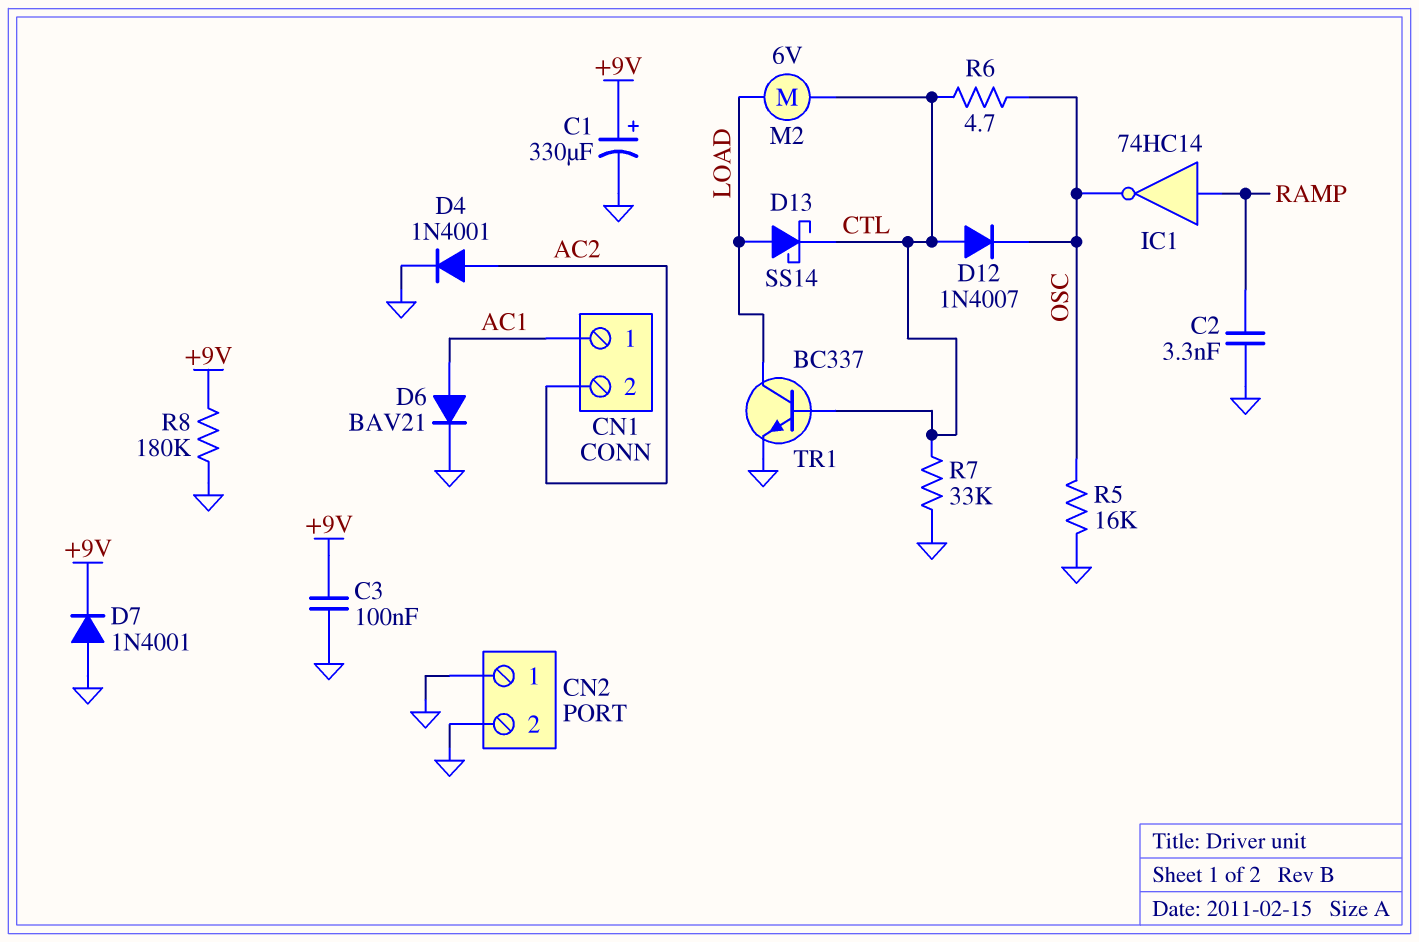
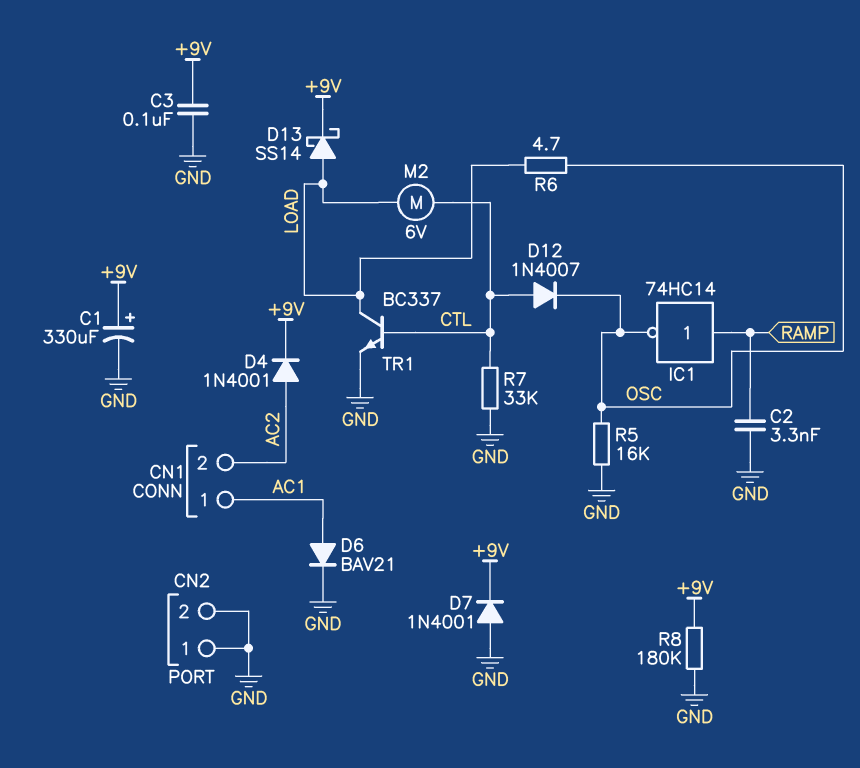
D4: diode 1N4001 (A AC2, K GND) -> diode 1N4001 (A AC2, K +9V)
D13: schottky SS14 (A LOAD, K CTL) -> schottky SS14 (A LOAD, K +9V)
R6: 4.7 (CTL, OSC) -> 4.7 (LOAD, OSC)

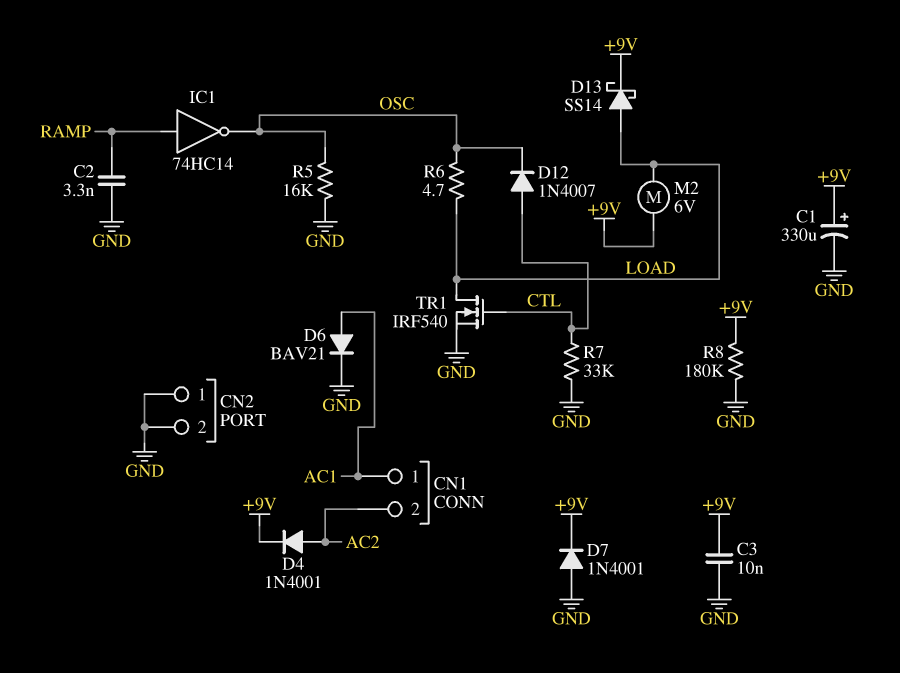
C3: 100nF (+9V, GND) -> 10nF (+9V, GND)
M2: motor 6V (CTL, LOAD) -> motor 6V (+9V, LOAD)
TR1: NPN BC337 (B CTL, C LOAD, E GND) -> NMOS IRF540 (G CTL, D LOAD, S GND)

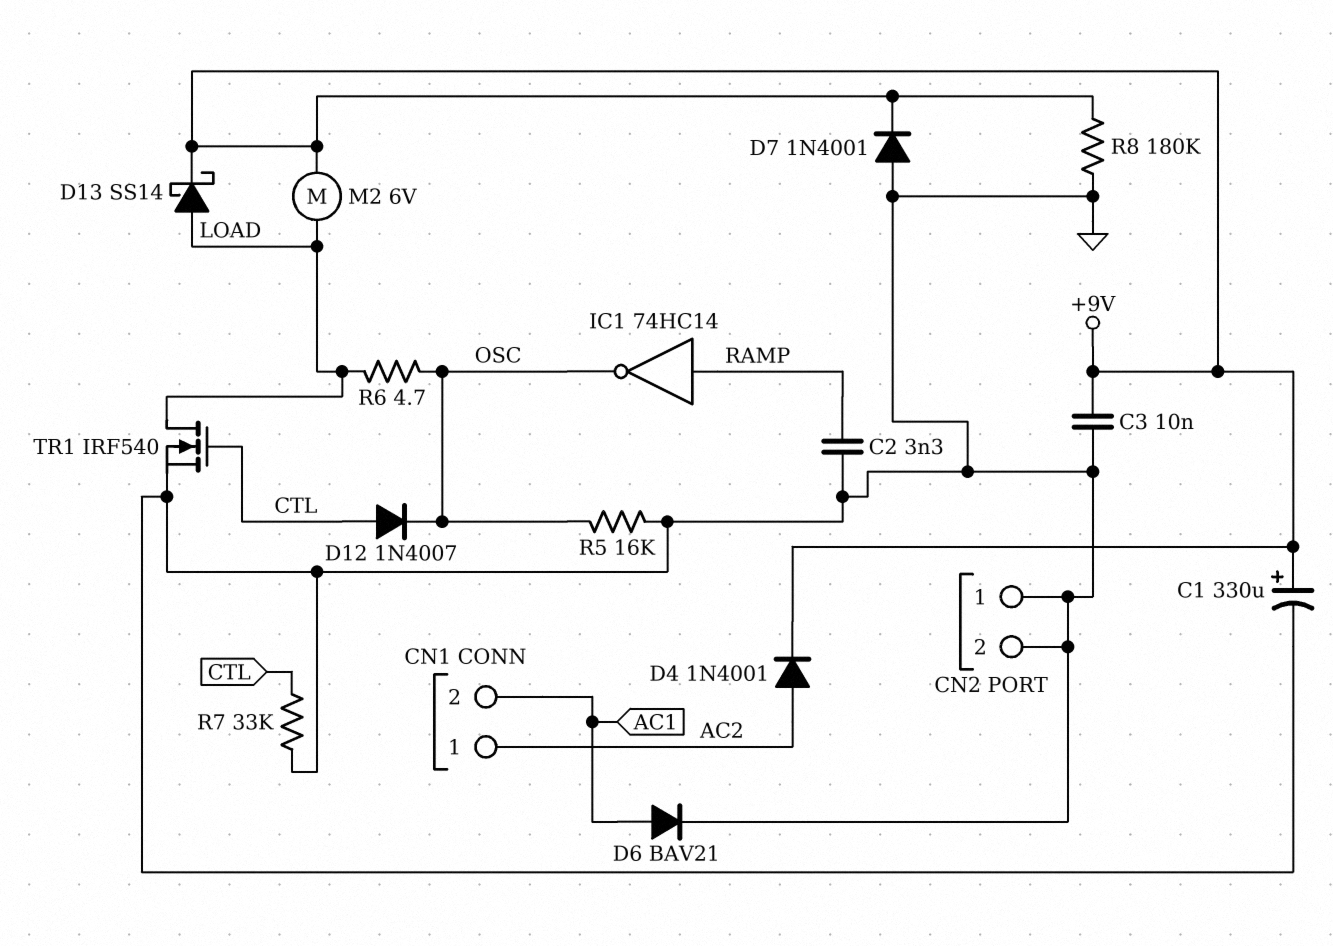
CN1 pin 1: AC1 -> AC2
CN1 pin 2: AC2 -> AC1

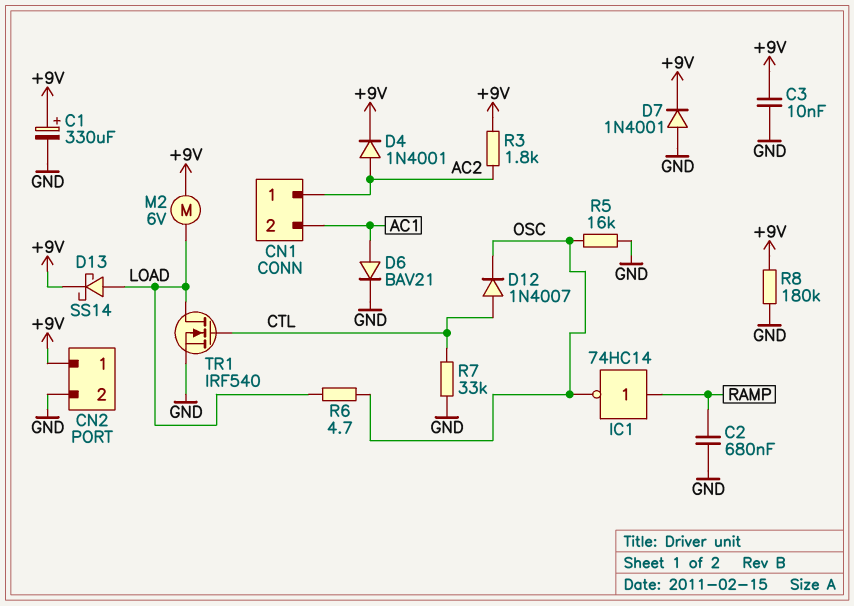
C2: 3.3nF (GND, RAMP) -> 680nF (GND, RAMP)
CN2 pin 1: GND -> +9V
R3: none -> 1.8k (+9V, AC2)

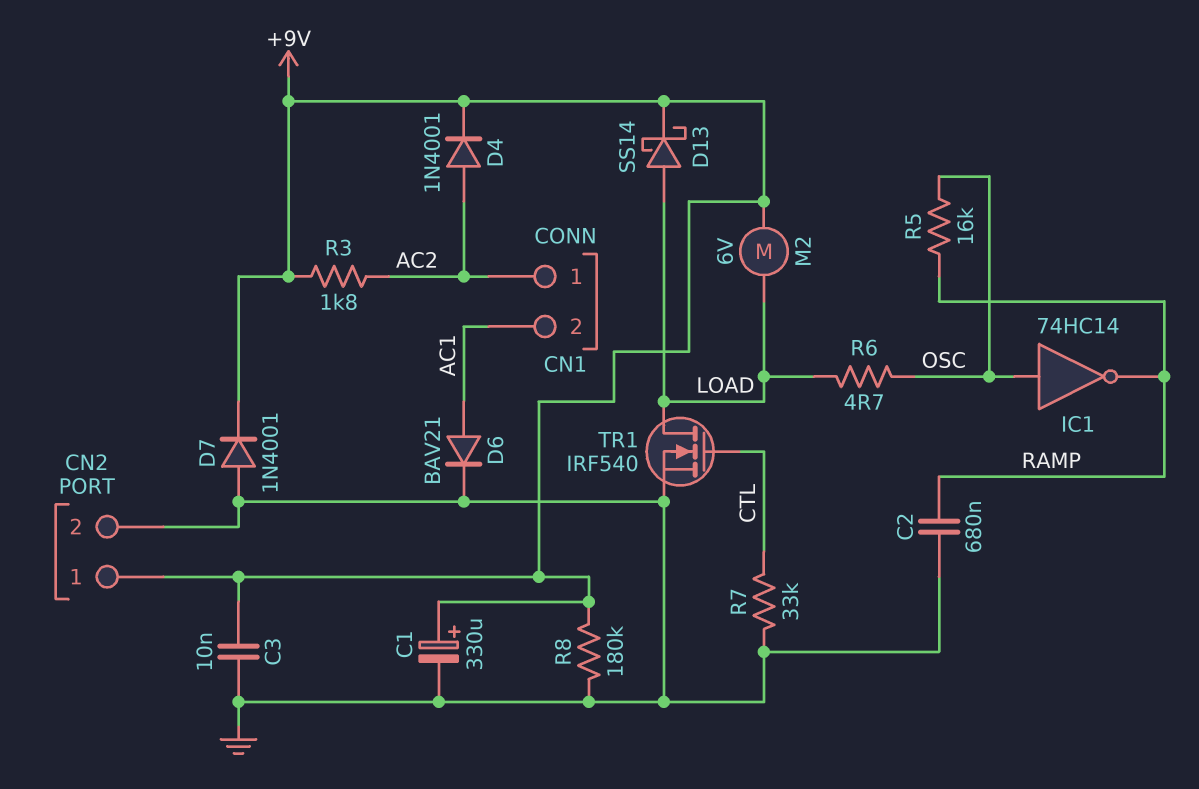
D12: diode 1N4007 (A CTL, K OSC) -> none
IC1: NOT 74HC14 (in RAMP, out OSC) -> NOT 74HC14 (in OSC, out RAMP)
R5: 16k (GND, OSC) -> 16k (OSC, RAMP)

